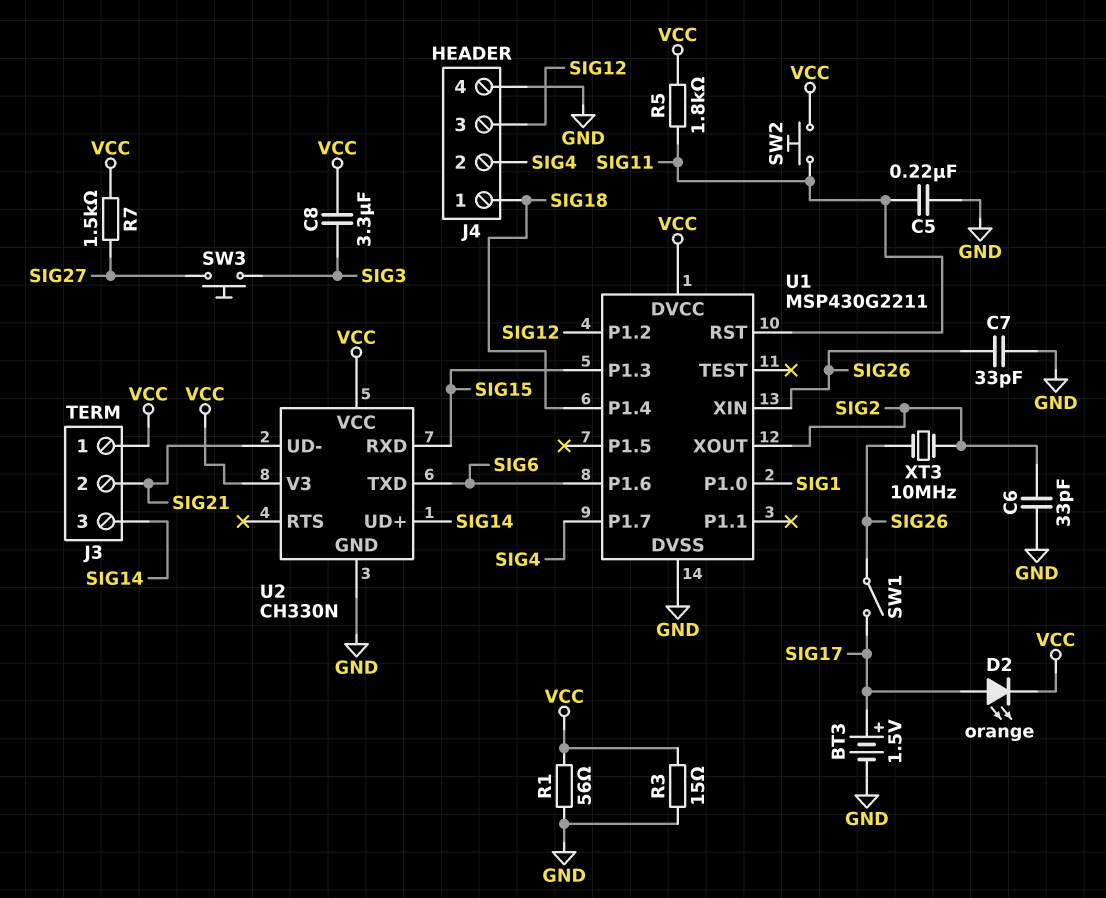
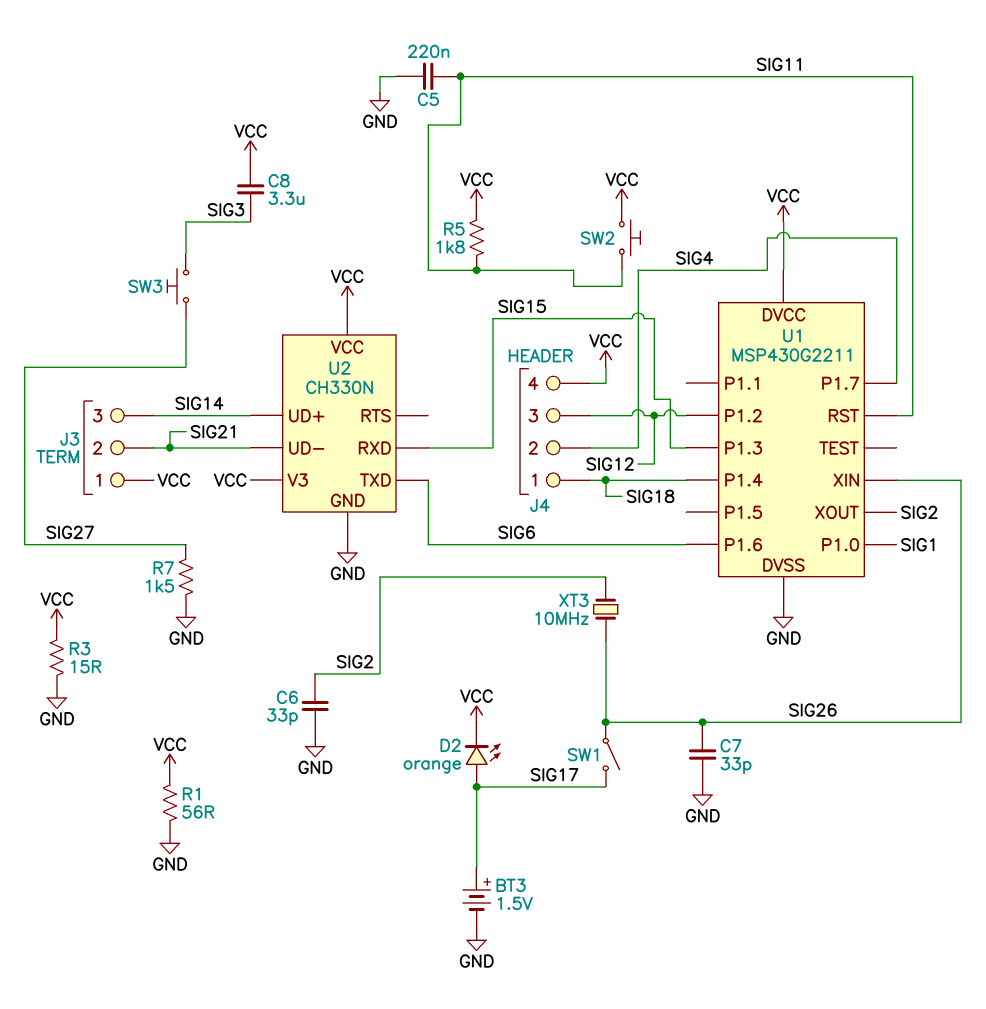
J4 pin 4: GND -> VCC
R7: 1.5k (SIG27, VCC) -> 1.5k (GND, SIG27)

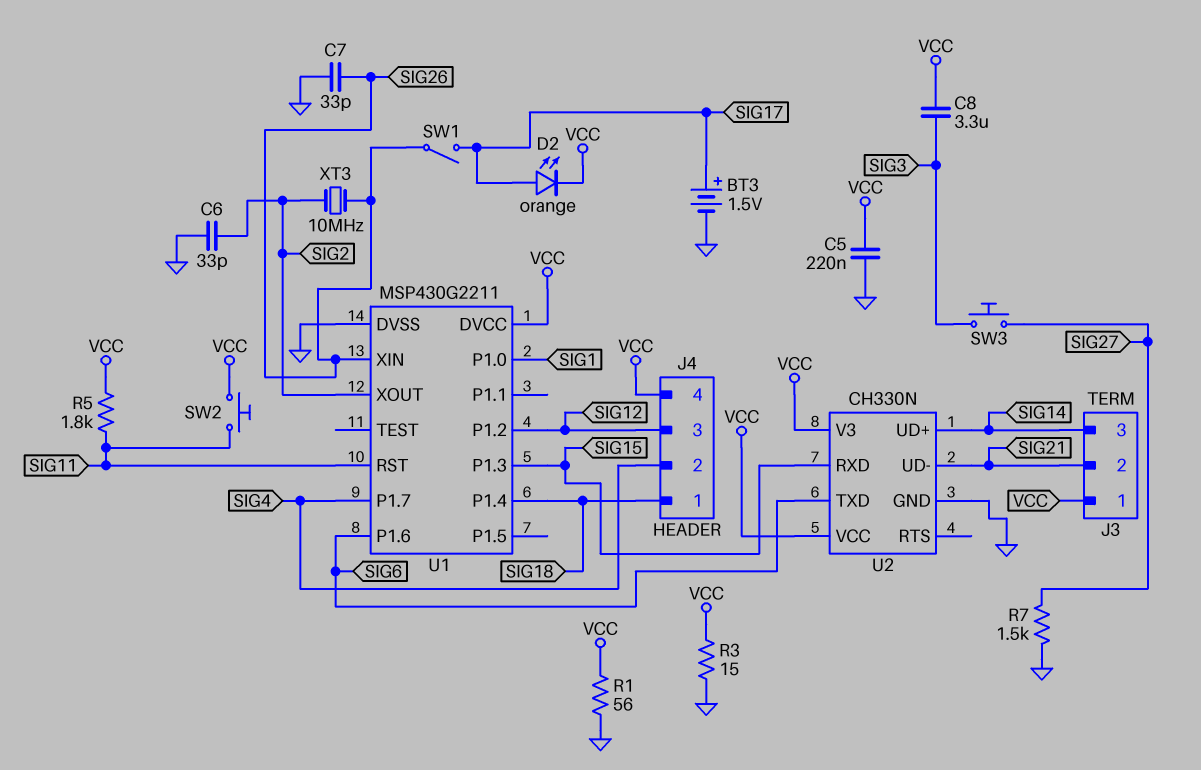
C5: 220nF (GND, SIG11) -> 220nF (GND, VCC)

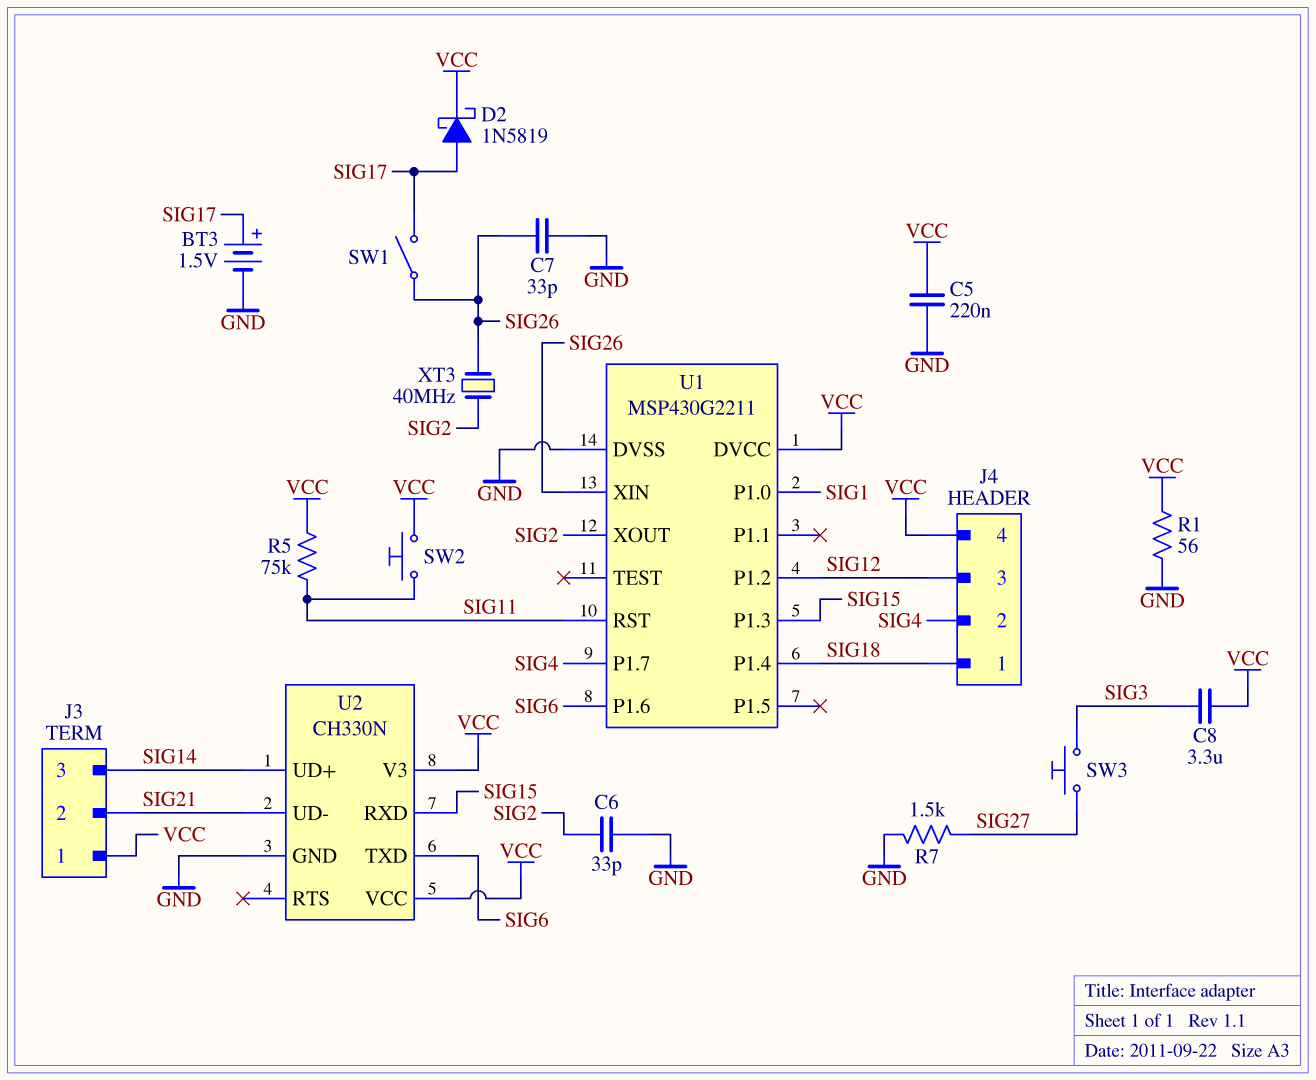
D2: LED orange (A SIG17, K VCC) -> schottky 1N5819 (A SIG17, K VCC)
R3: 15 (GND, VCC) -> none
R5: 1.8k (SIG11, VCC) -> 75k (SIG11, VCC)
XT3: 10MHz (SIG2, SIG26) -> 40MHz (SIG2, SIG26)

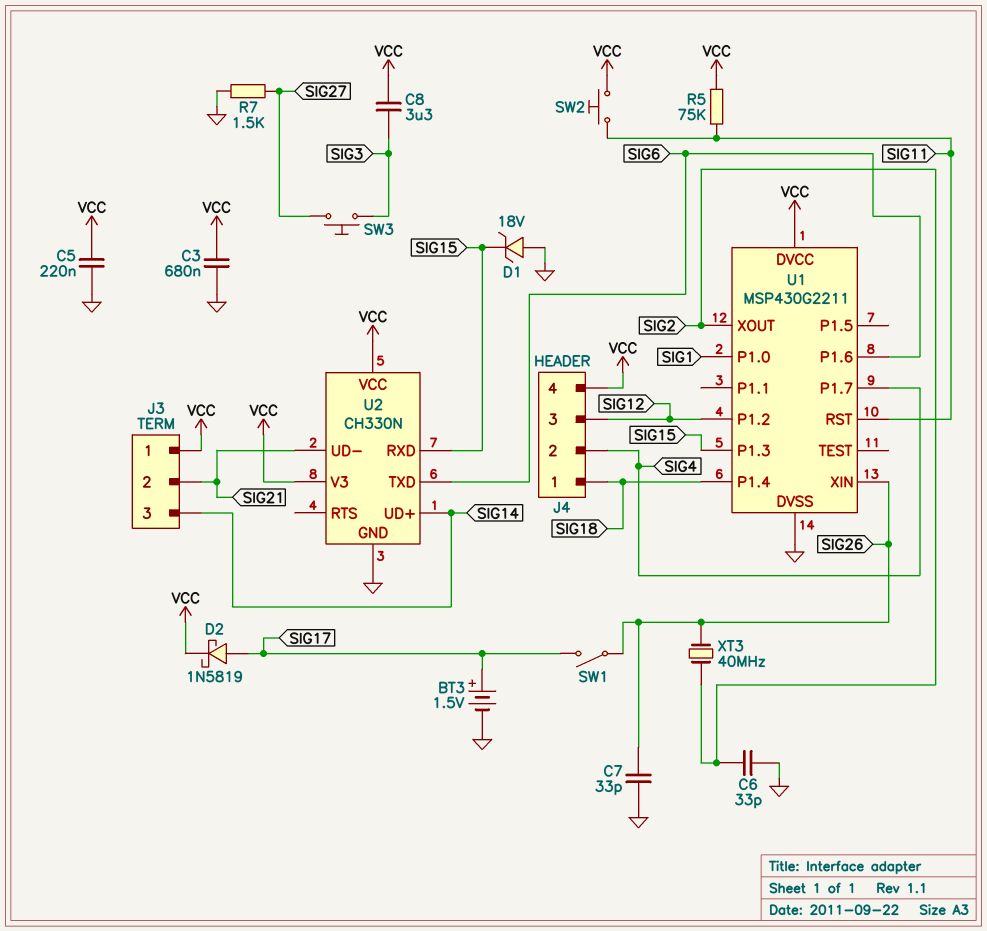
C3: none -> 680nF (GND, VCC)
D1: none -> zener 18V (A GND, K SIG15)
R1: 56 (GND, VCC) -> none

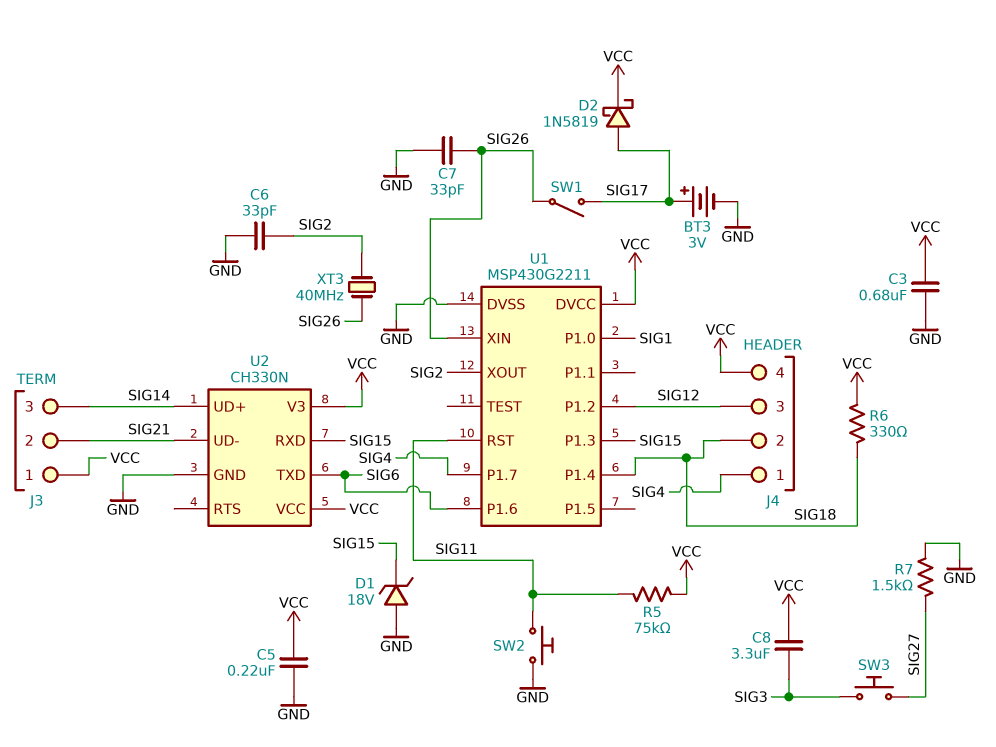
BT3: 1.5V (plus SIG17, minus GND) -> 3V (plus SIG17, minus GND)
J4 pin 1: SIG18 -> SIG4
J4 pin 2: SIG4 -> SIG18
R6: none -> 330 (SIG18, VCC)
SW2: button (SIG11, VCC) -> button (GND, SIG11)

